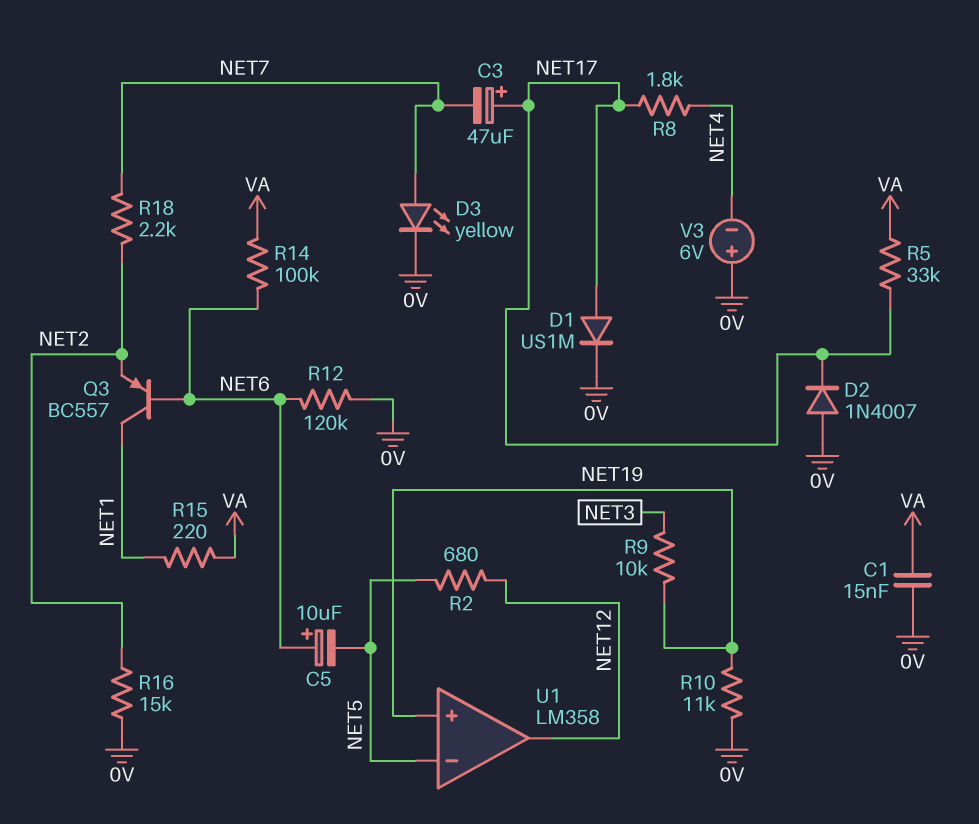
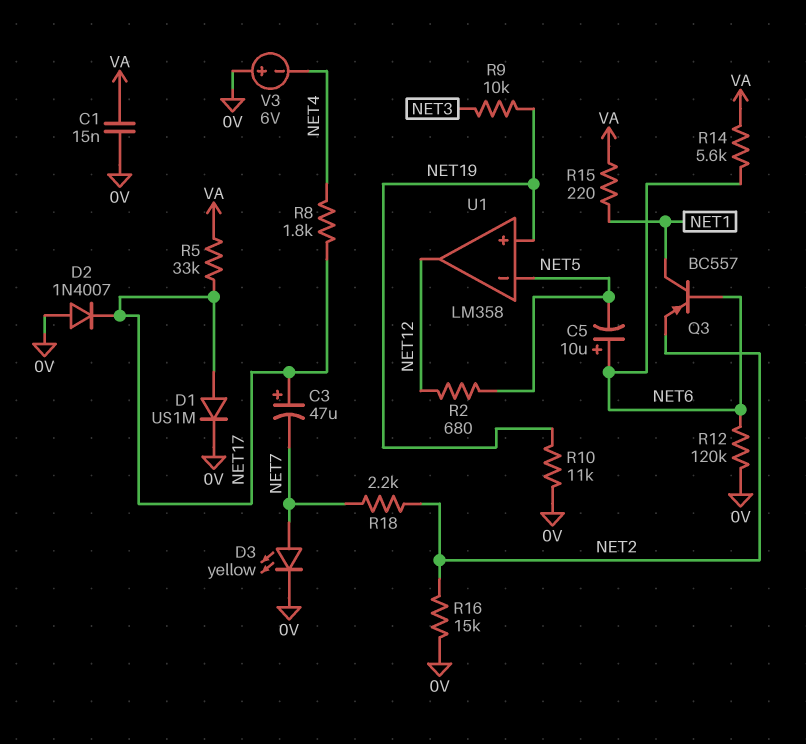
R14: 100k (NET6, VA) -> 5.6k (NET6, VA)

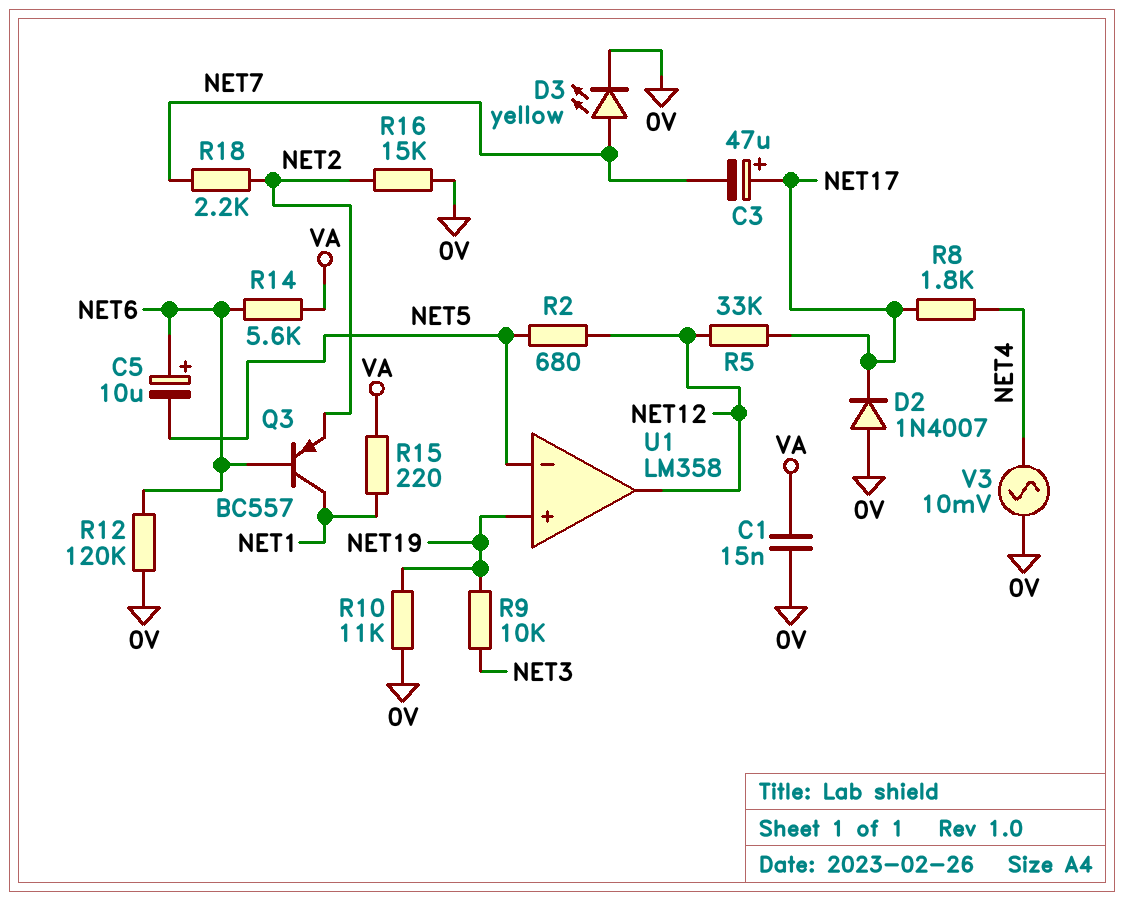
D1: diode US1M (A NET17, K 0V) -> none
R5: 33k (NET17, VA) -> 33k (NET12, NET17)
V3: 6V (plus 0V, minus NET4) -> AC 10mV (0V, NET4)

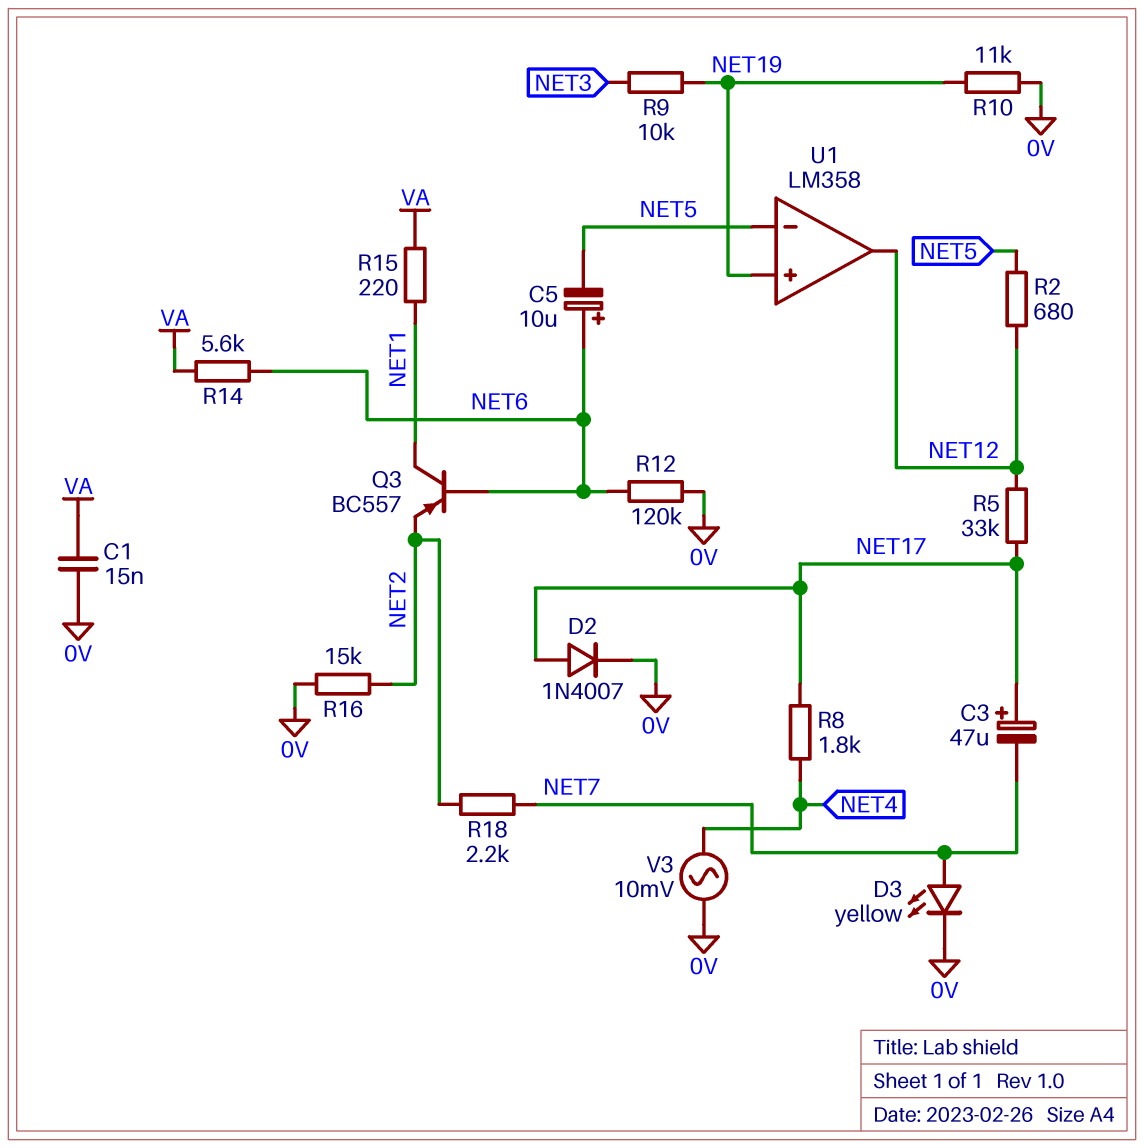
D2: diode 1N4007 (A 0V, K NET17) -> diode 1N4007 (A NET17, K 0V)

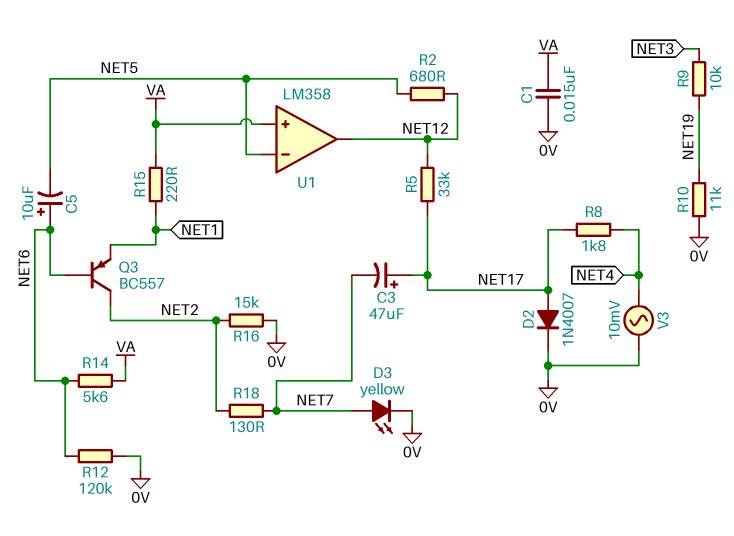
Q3: PNP BC557 (B NET6, C NET1, E NET2) -> PNP BC557 (B NET6, C NET2, E NET1)
R18: 2.2k (NET2, NET7) -> 130 (NET2, NET7)
U1 pin in+: NET19 -> VA

